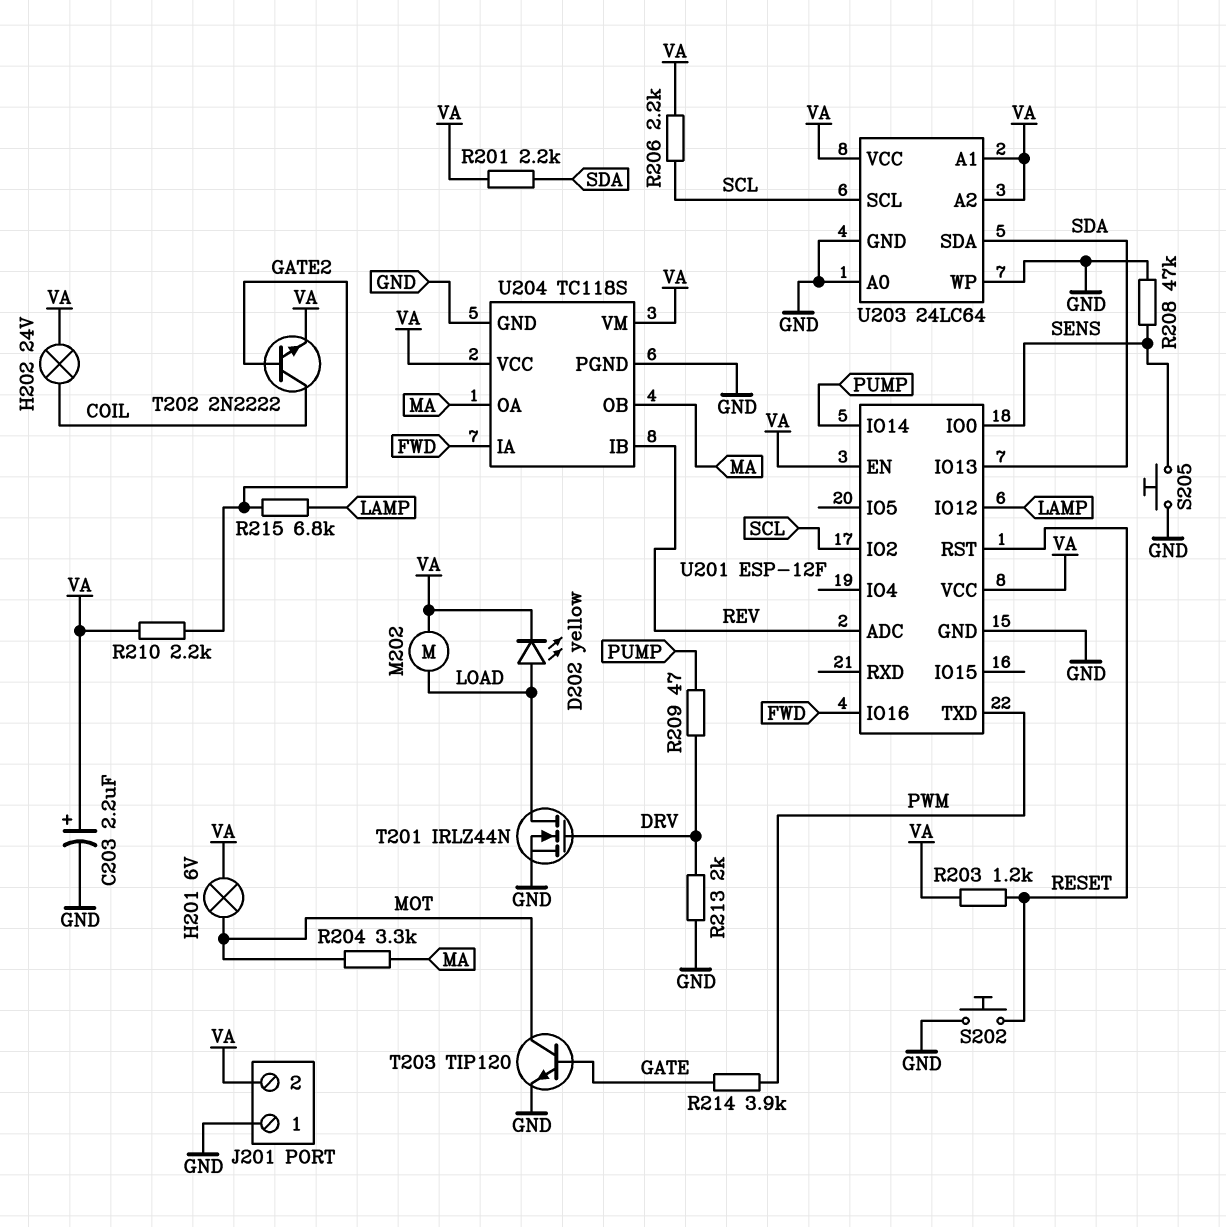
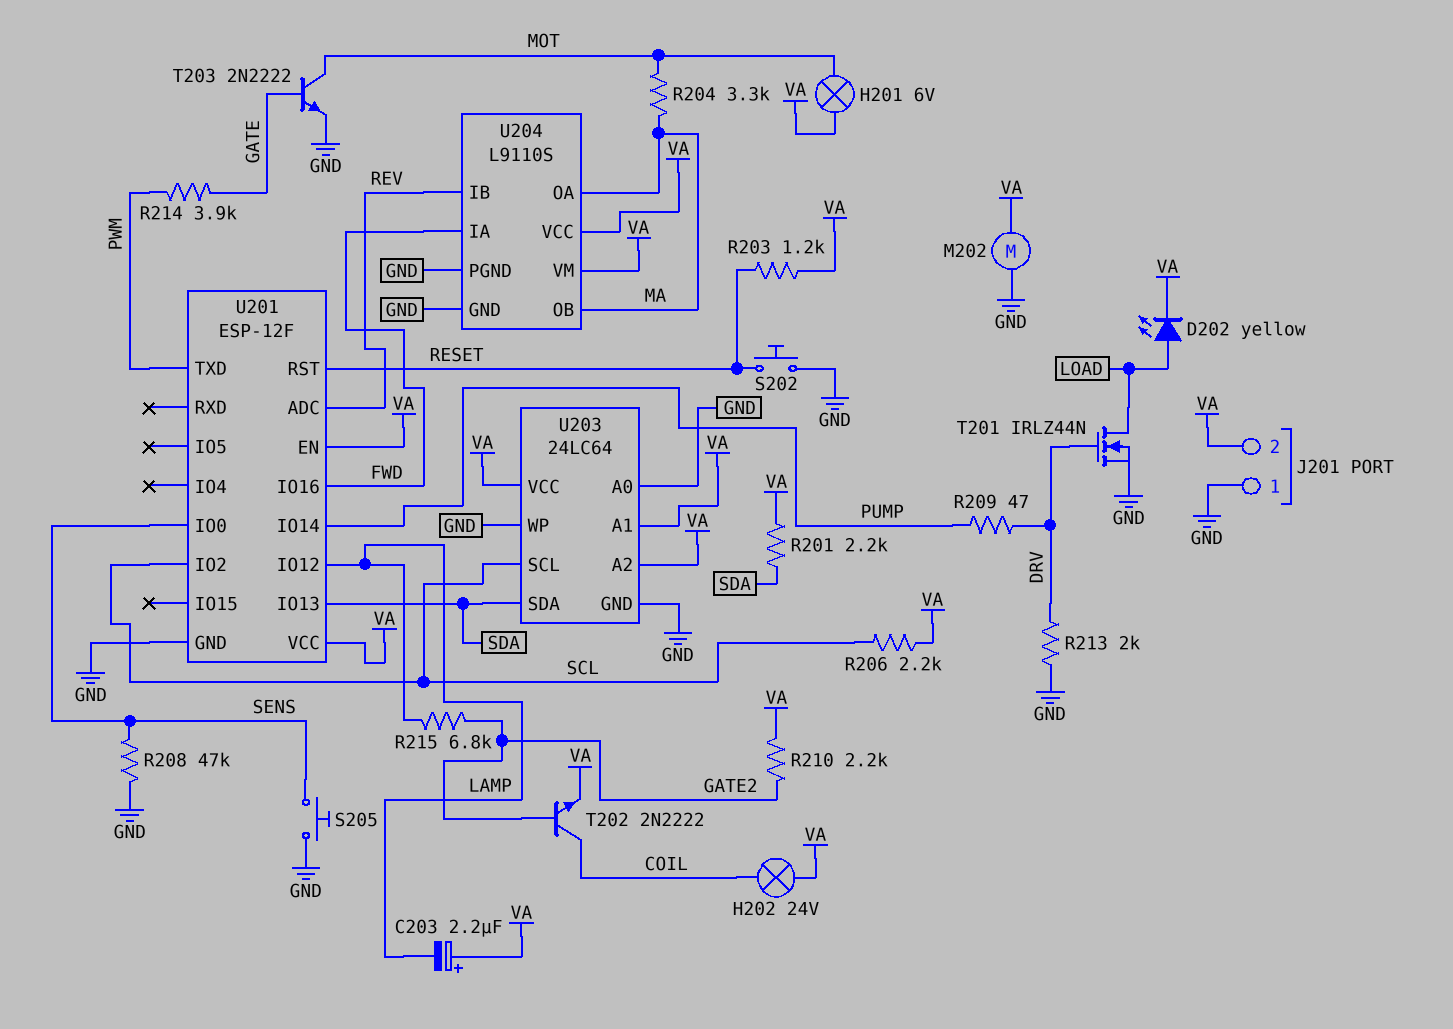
C203: 2.2uF (plus VA, minus GND) -> 2.2uF (plus VA, minus LAMP)
M202: motor (LOAD, VA) -> motor (GND, VA)
T203: NPN TIP120 (B GATE, C MOT, E GND) -> NPN 2N2222 (B GATE, C MOT, E GND)
U204: TC118S -> L9110S

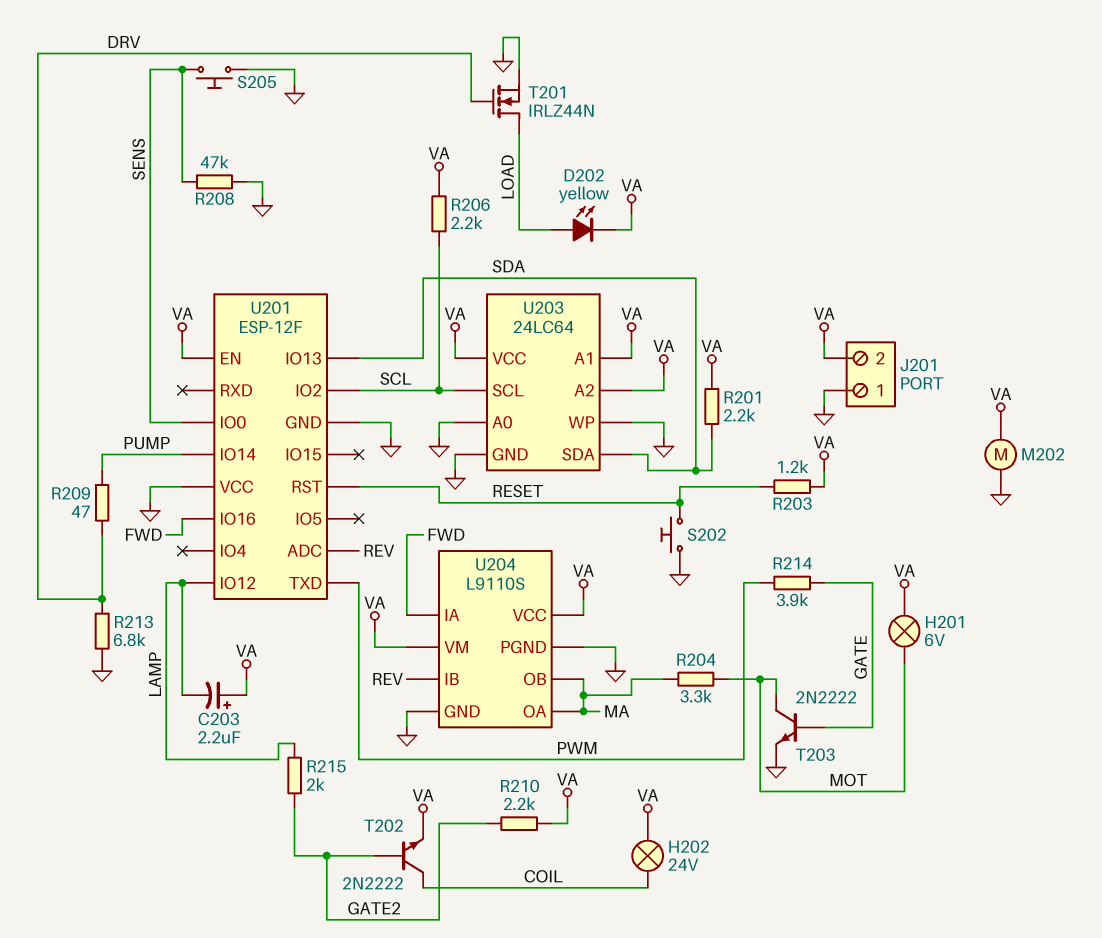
R213: 2k (DRV, GND) -> 6.8k (DRV, GND)
R215: 6.8k (GATE2, LAMP) -> 2k (GATE2, LAMP)
U201 pin VCC: VA -> GND

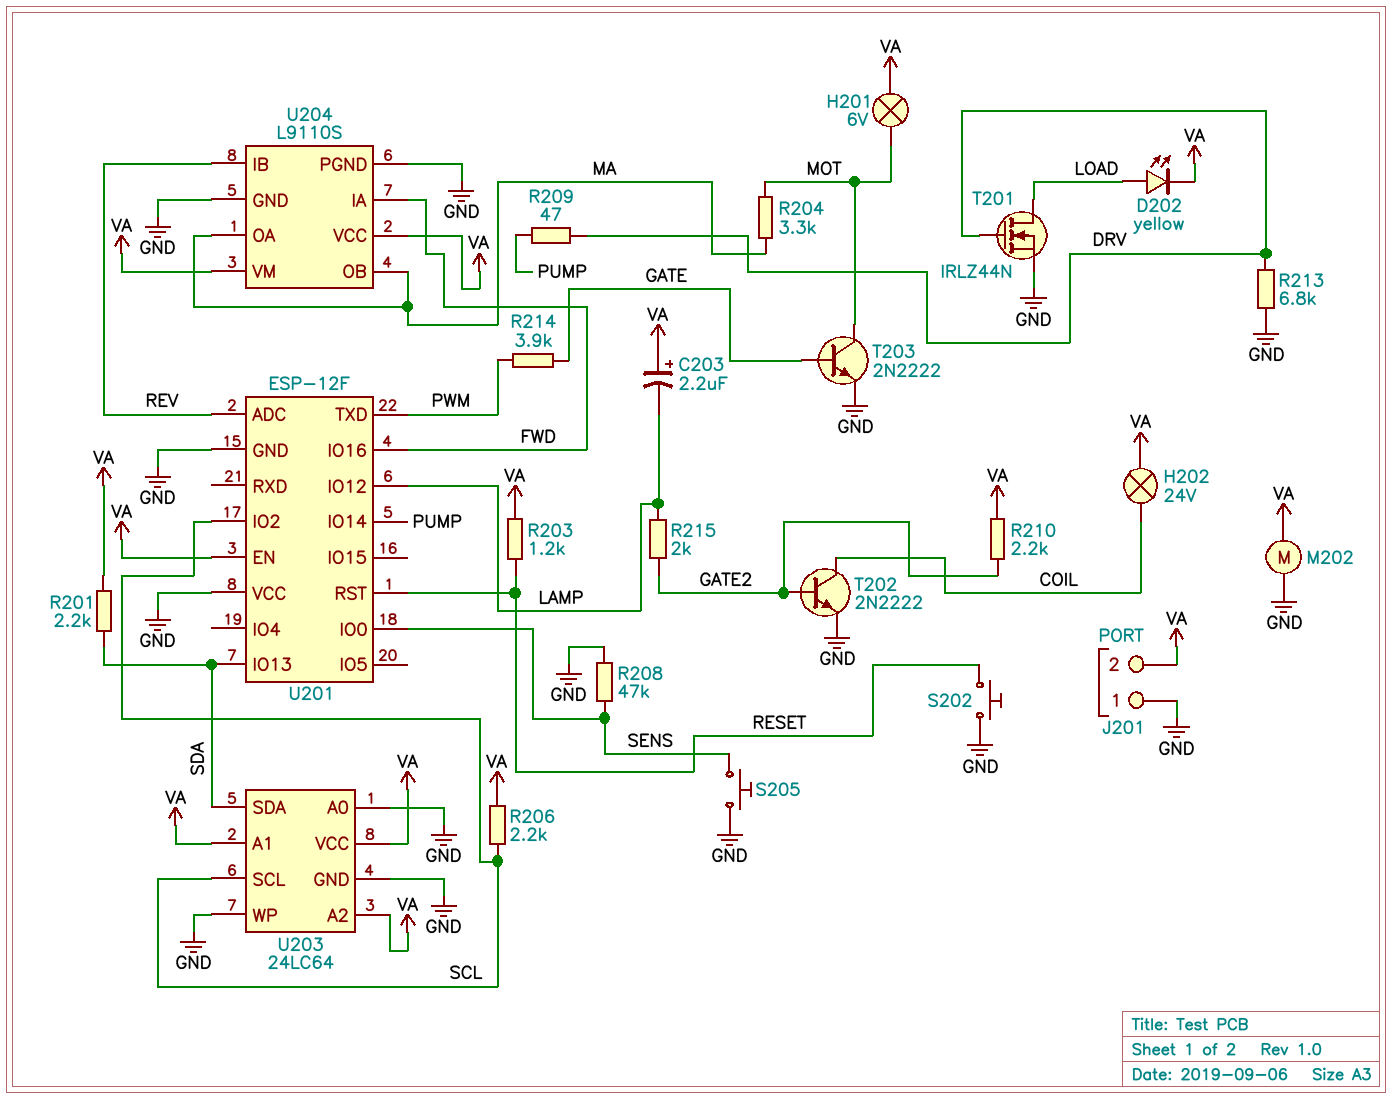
T202: NPN 2N2222 (B GATE2, C COIL, E VA) -> NPN 2N2222 (B GATE2, C COIL, E GND)

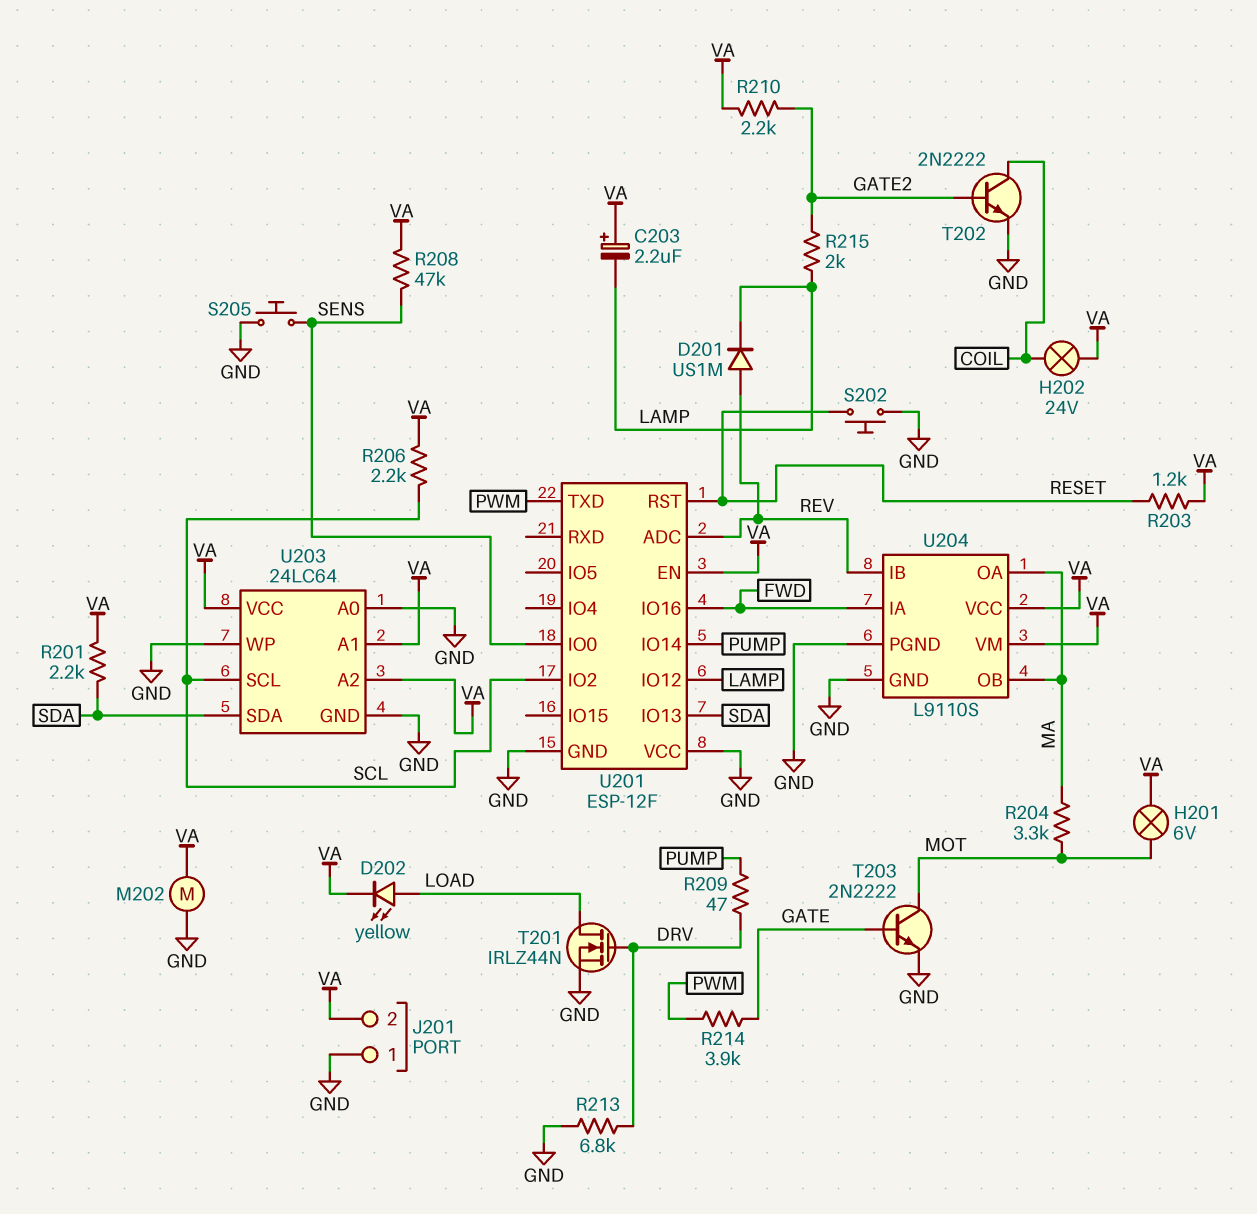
D201: none -> diode US1M (A REV, K LAMP)
R208: 47k (GND, SENS) -> 47k (SENS, VA)

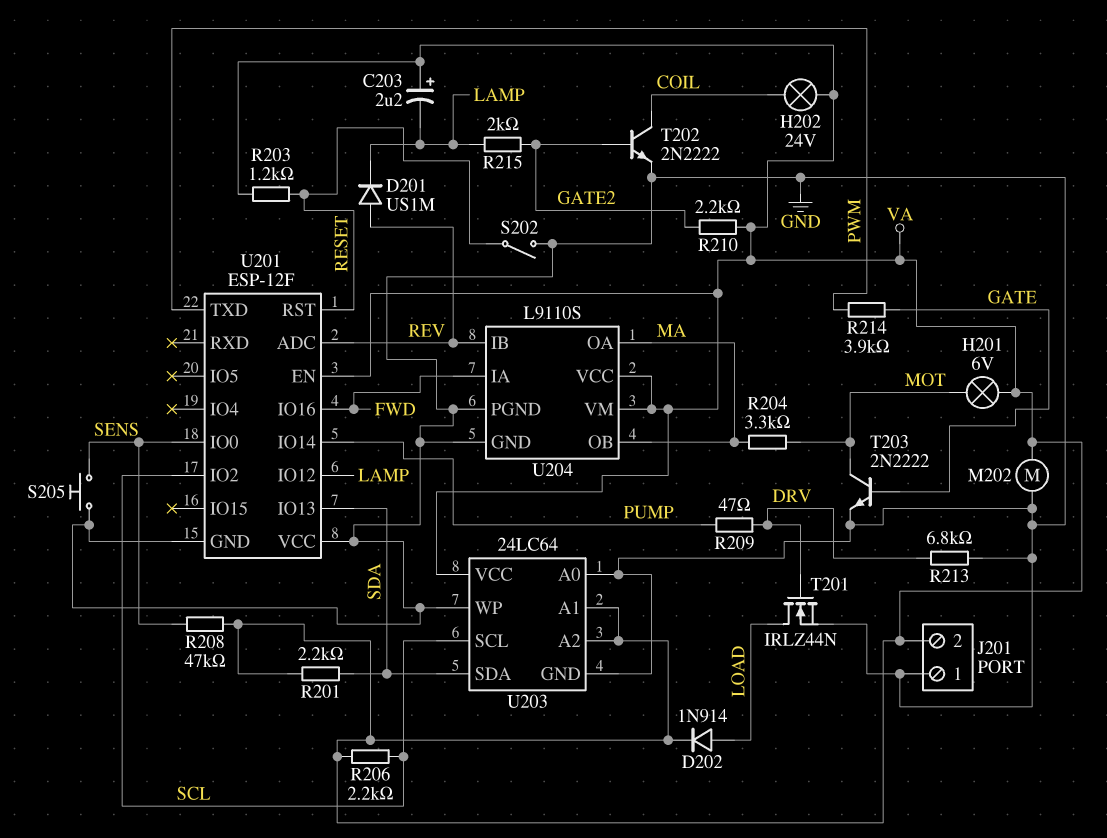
D202: LED yellow (A LOAD, K VA) -> diode 1N914 (A LOAD, K VA)
S202: button (GND, RESET) -> switch (GND, RESET)

